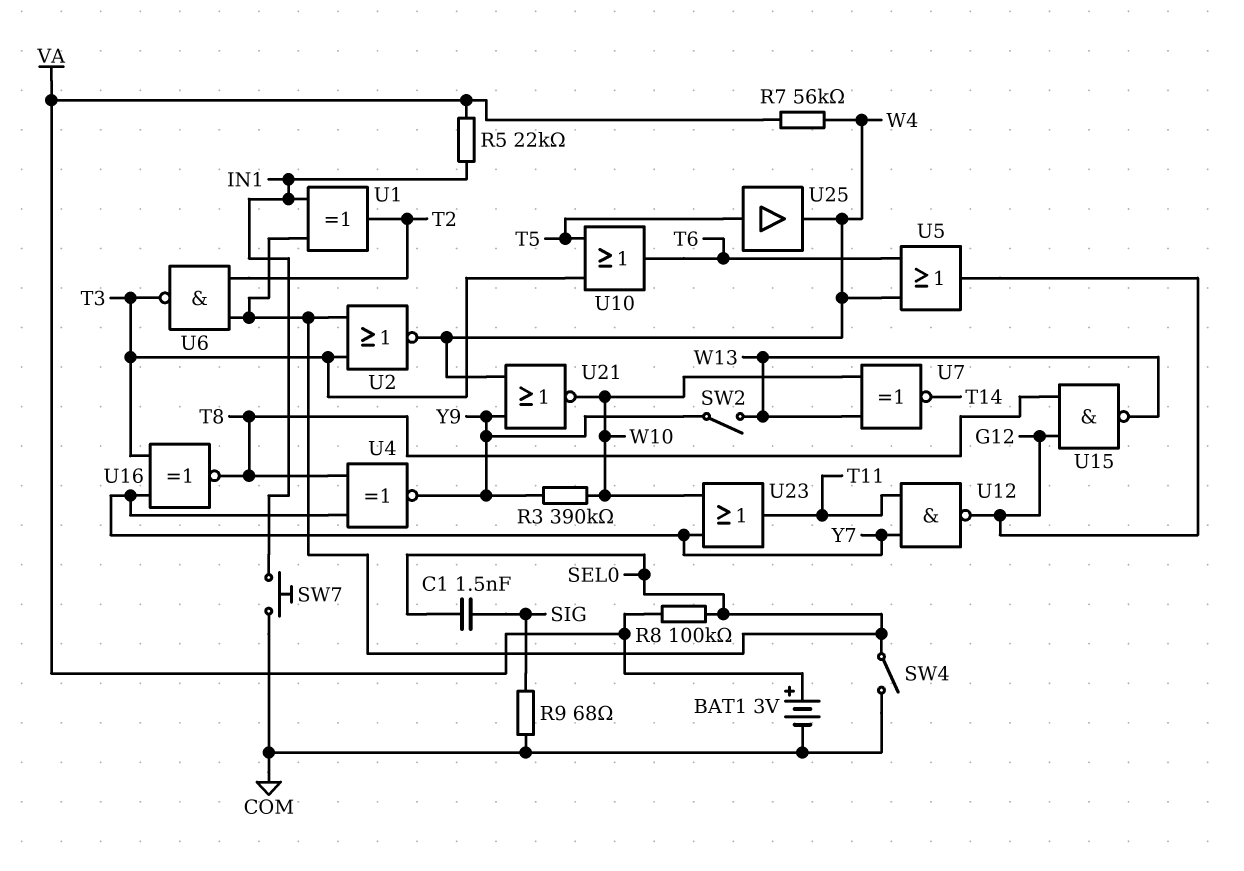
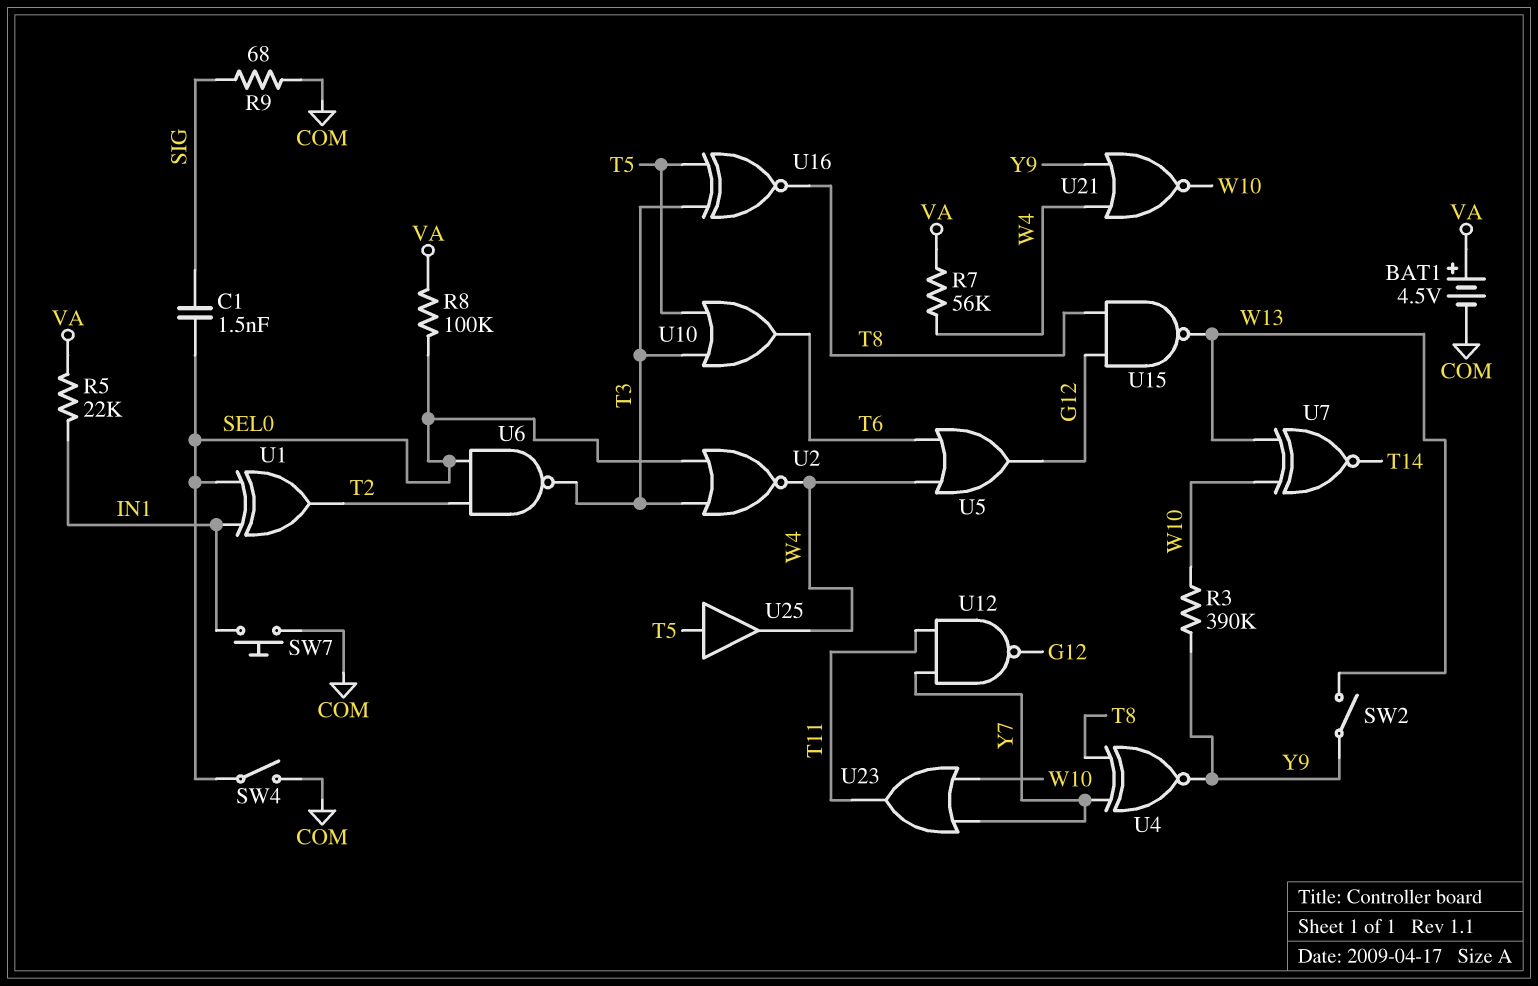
BAT1: 3V (plus VA, minus COM) -> 4.5V (plus VA, minus COM)
U16: XNOR (in T3, in Y7, out T8) -> XNOR (in T3, in T5, out T8)

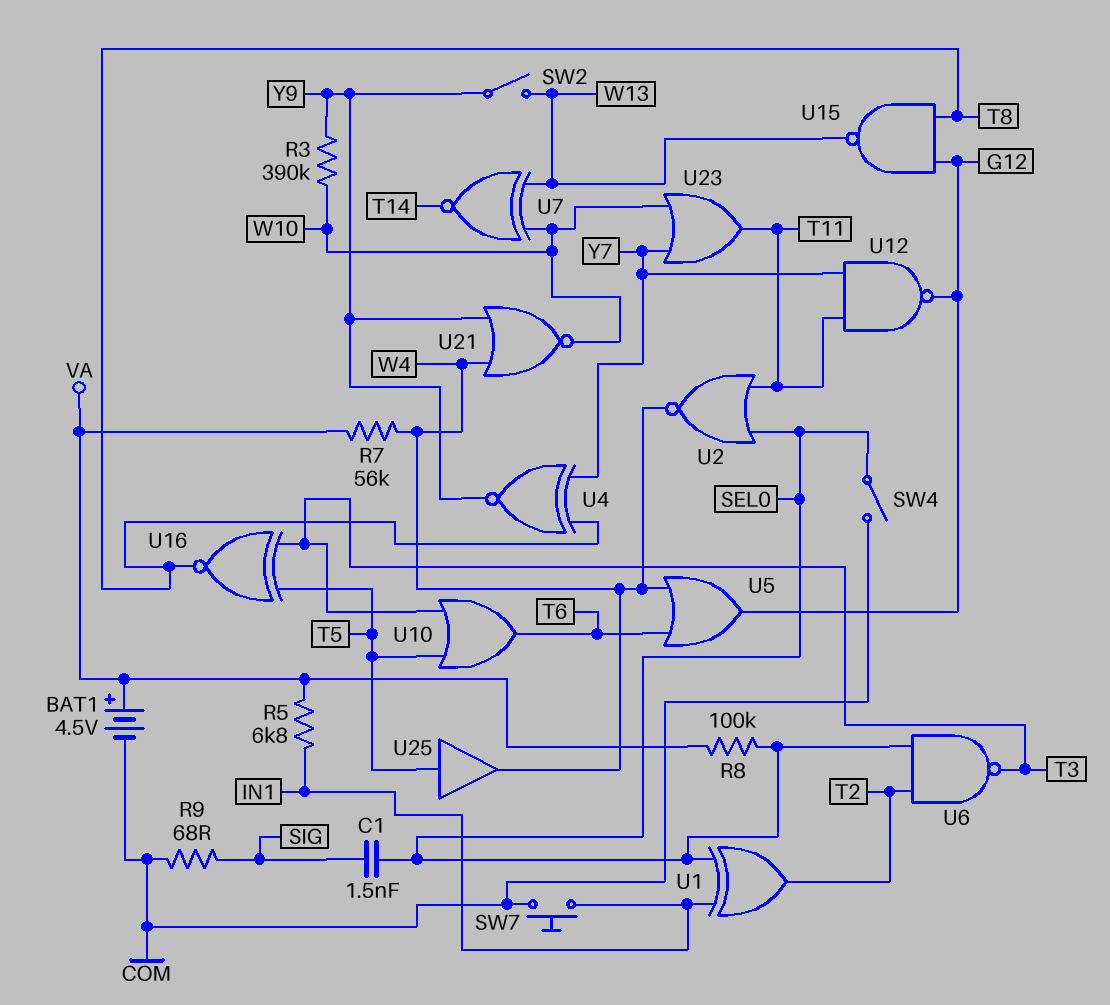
R5: 22k (IN1, VA) -> 6.8k (IN1, VA)
U2: NOR (in SEL0, in T3, out W4) -> NOR (in SEL0, in T11, out W4)

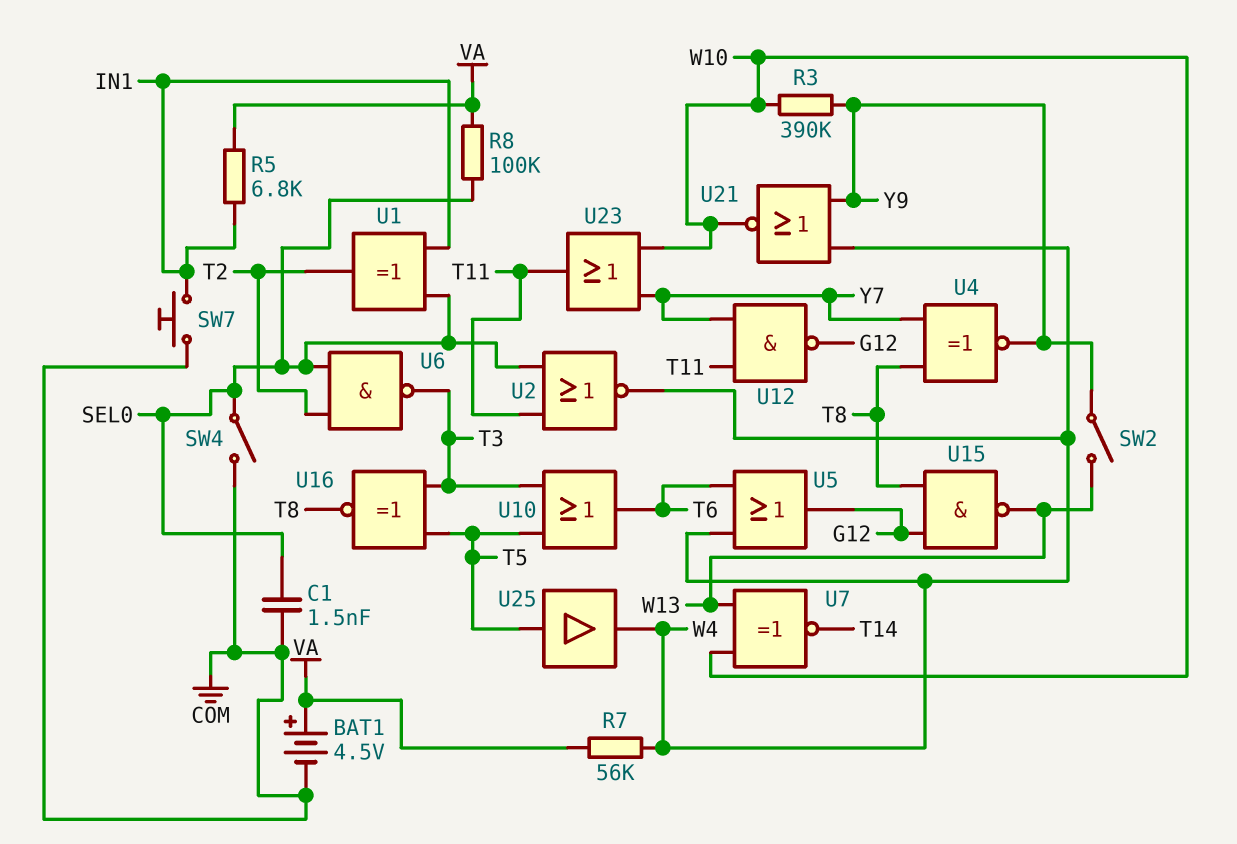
C1: 1.5nF (SEL0, SIG) -> 1.5nF (COM, SEL0)
R9: 68 (COM, SIG) -> none

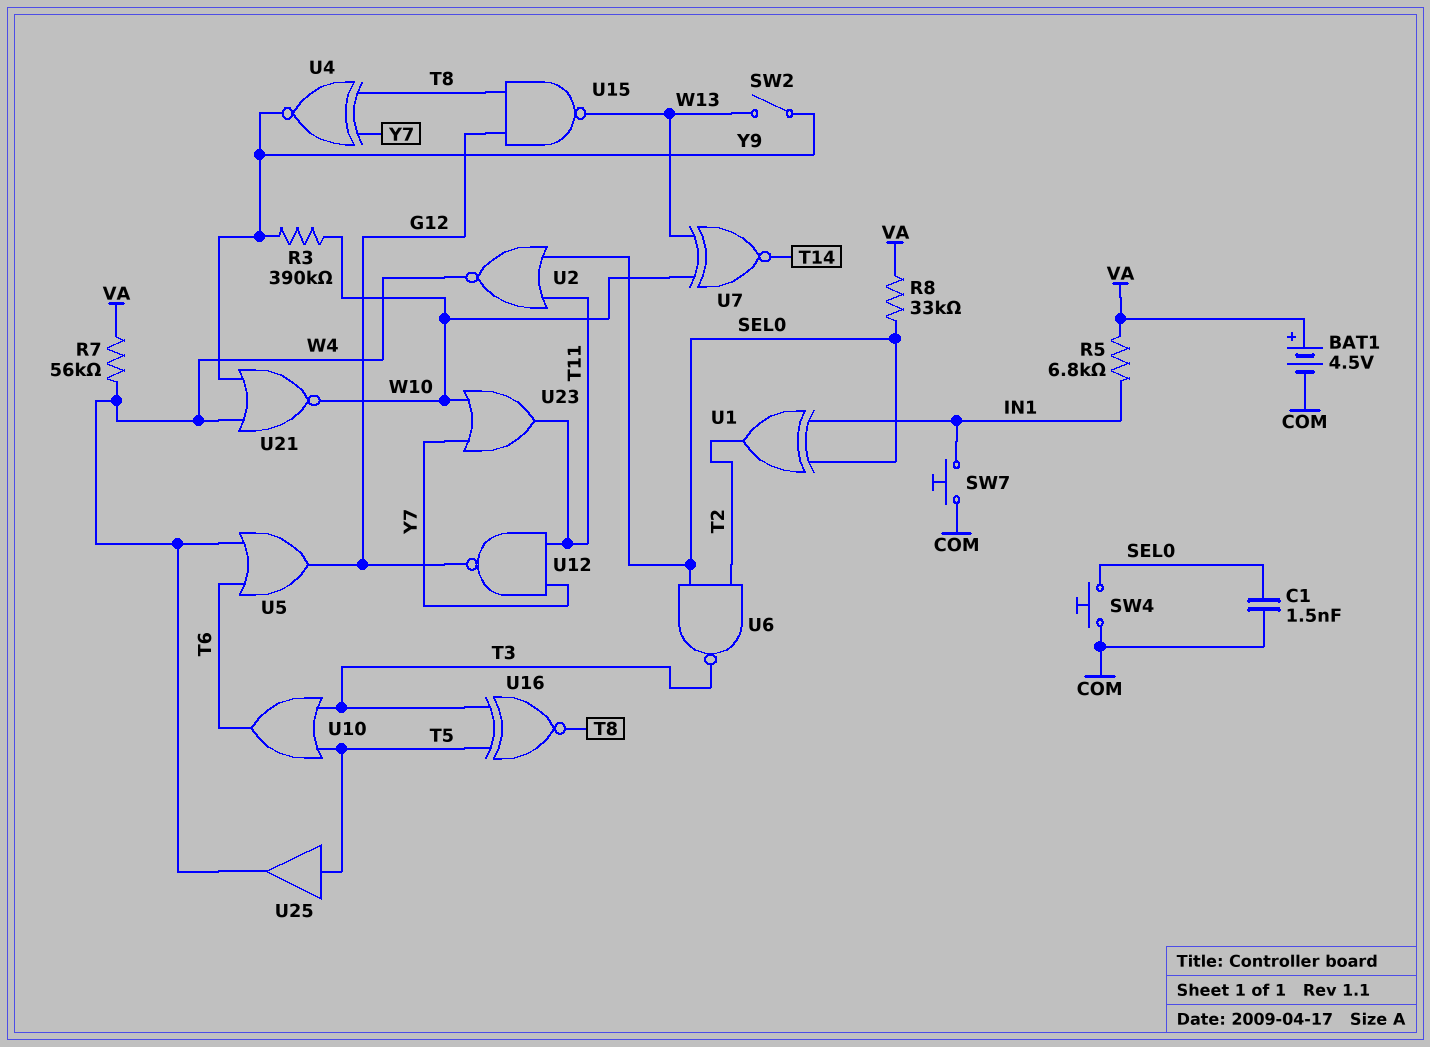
R8: 100k (SEL0, VA) -> 33k (SEL0, VA)
SW4: switch (COM, SEL0) -> button (COM, SEL0)

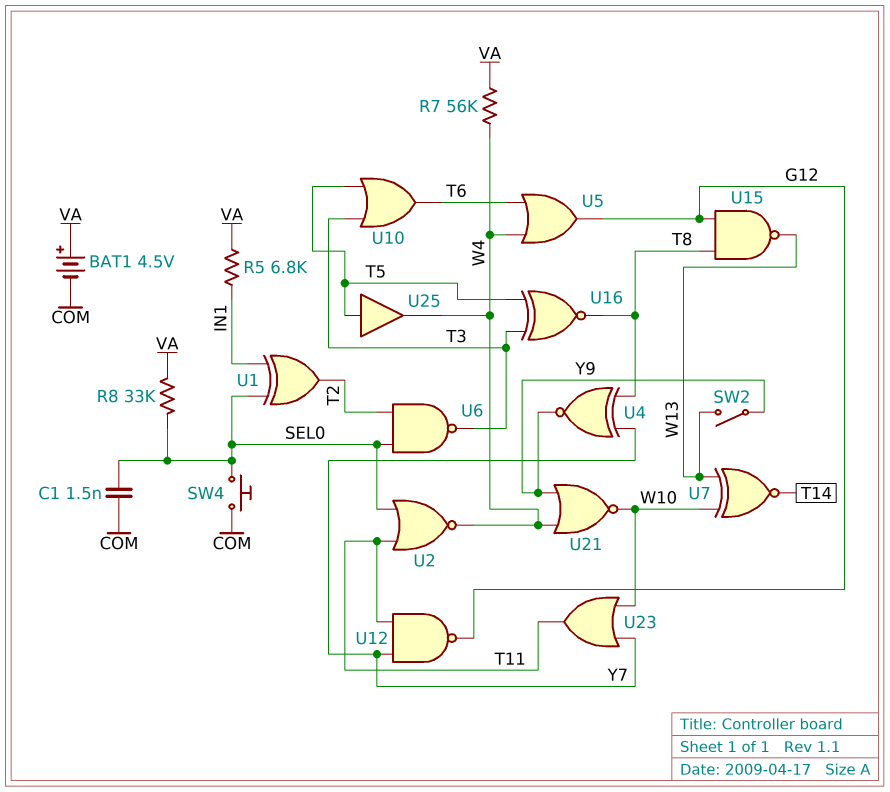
R3: 390k (W10, Y9) -> none
SW7: button (COM, IN1) -> none

